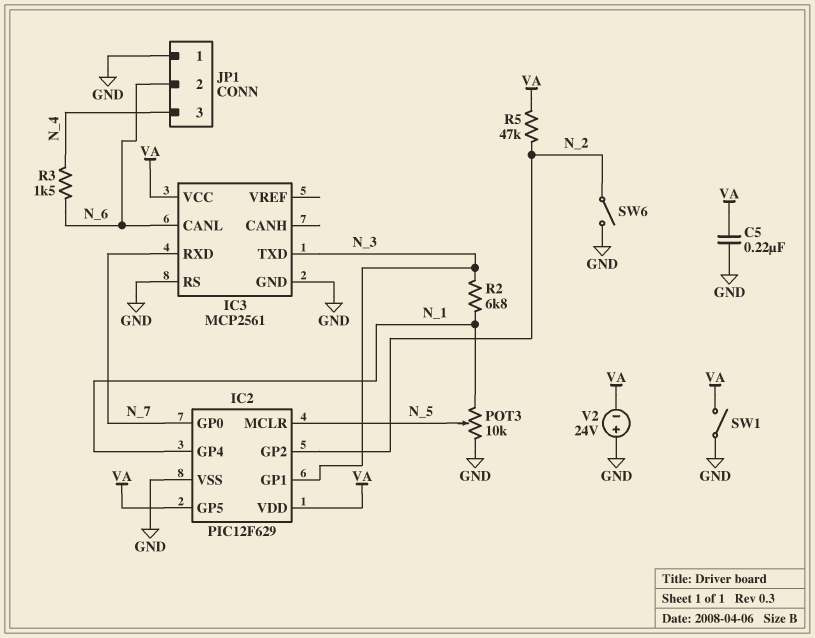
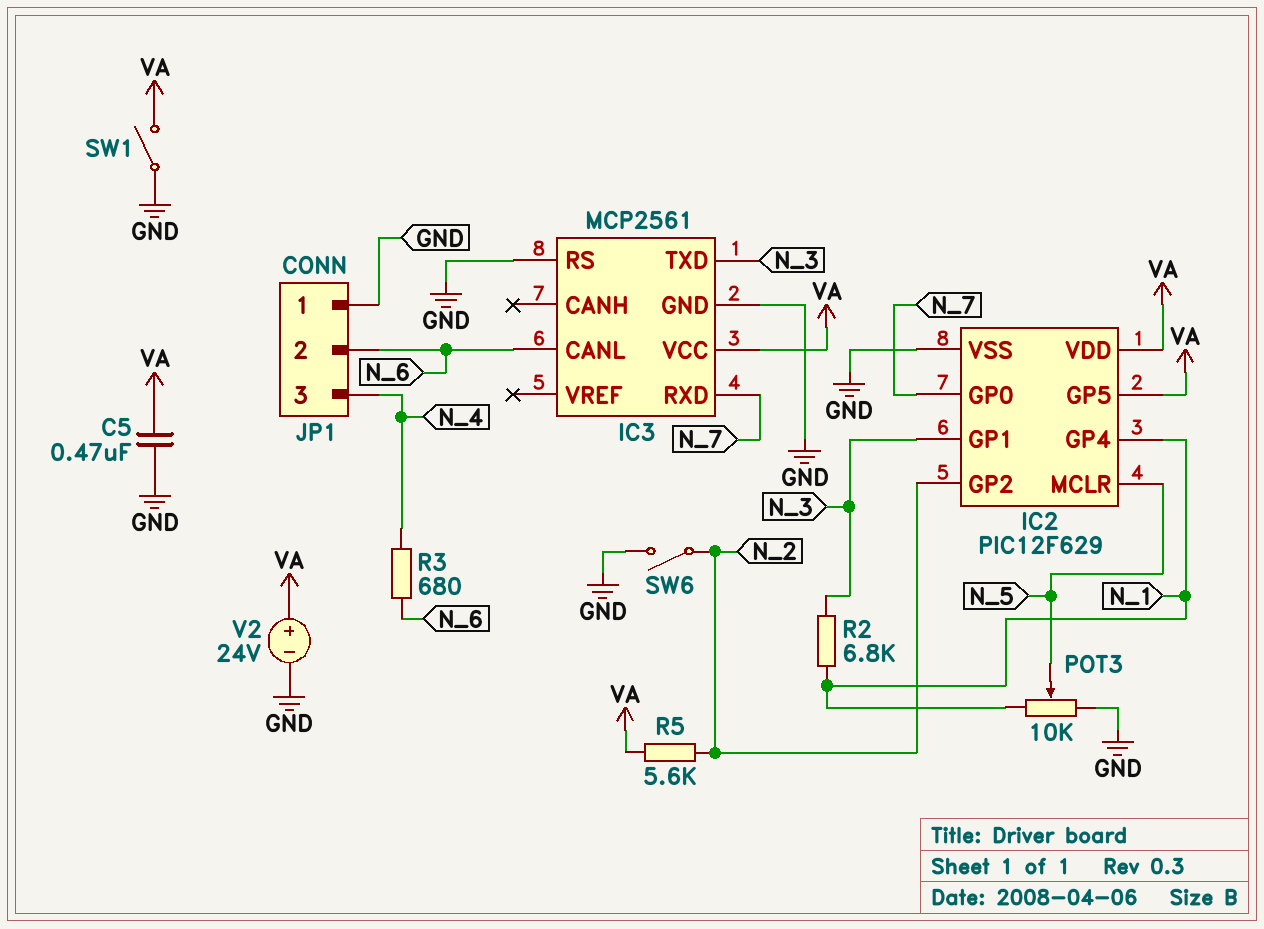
C5: 220nF (GND, VA) -> 470nF (GND, VA)
R3: 1.5k (N_4, N_6) -> 680 (N_4, N_6)
R5: 47k (N_2, VA) -> 5.6k (N_2, VA)
V2: 24V (plus GND, minus VA) -> 24V (plus VA, minus GND)

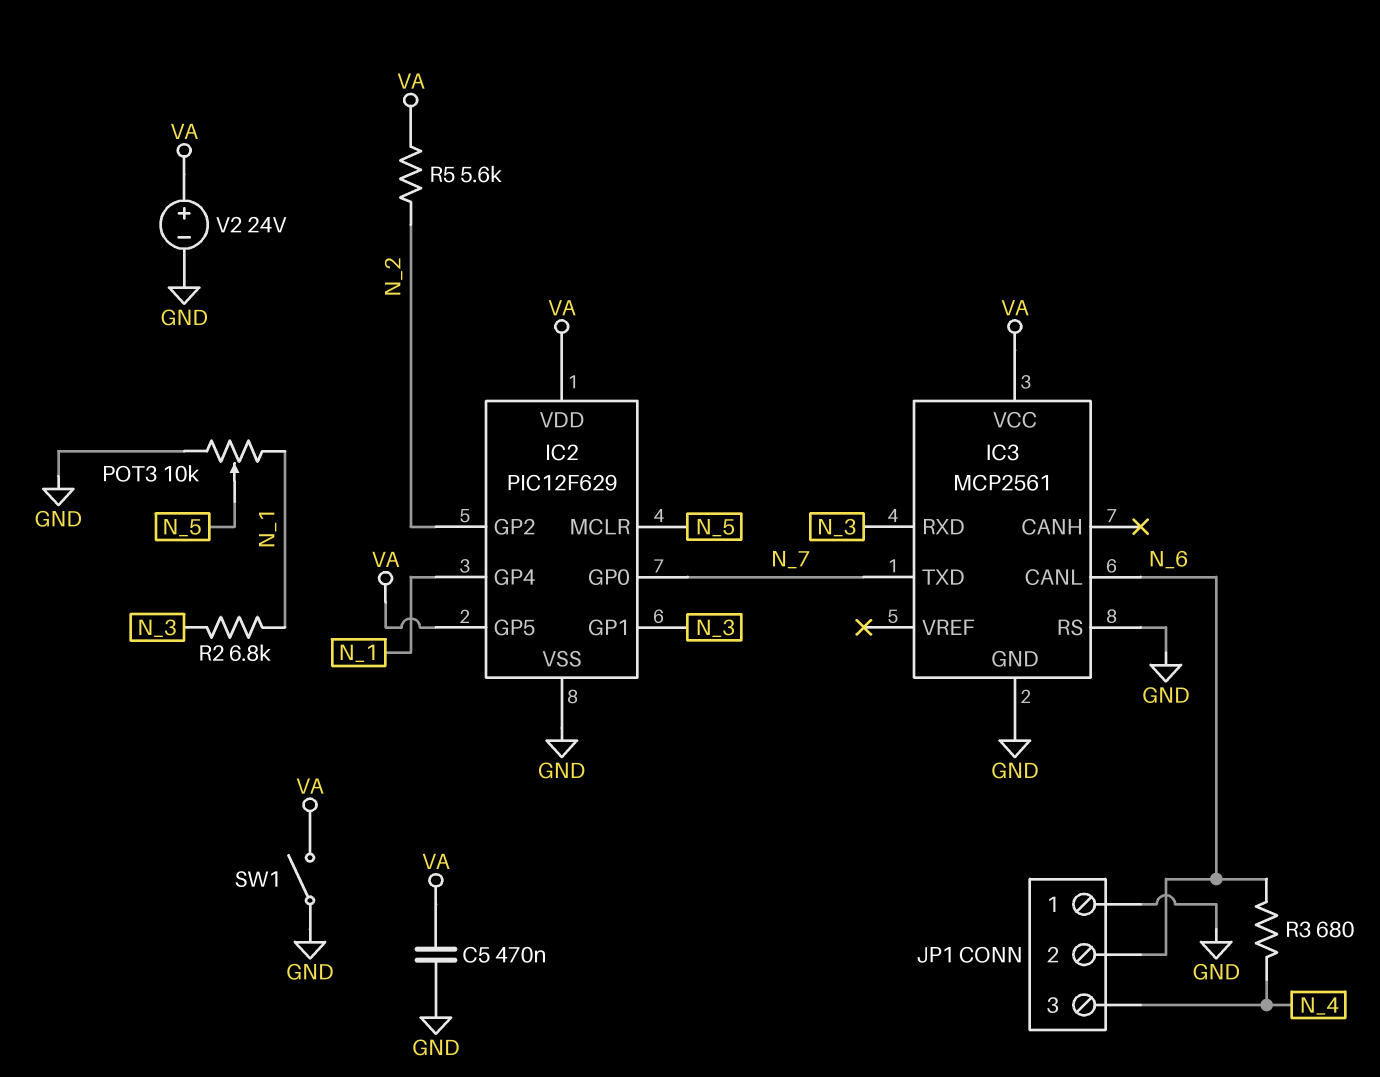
IC3 pin RXD: N_7 -> N_3
IC3 pin TXD: N_3 -> N_7
SW6: switch (GND, N_2) -> none

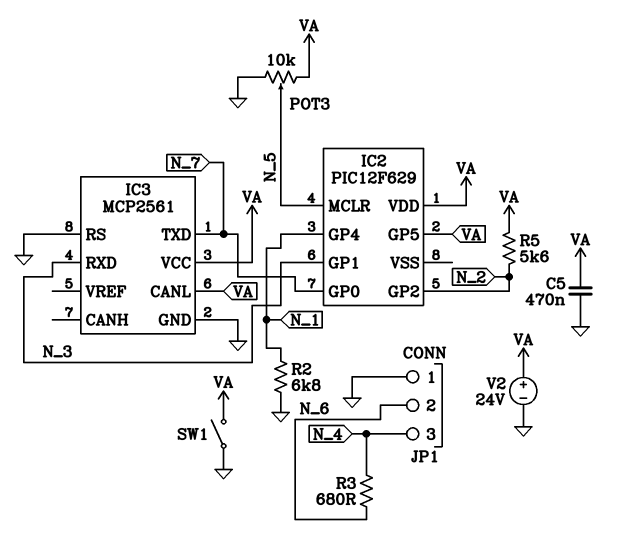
IC2 pin VSS: GND -> none
IC3 pin CANL: N_6 -> VA
POT3: 10k (GND, N_1, wiper N_5) -> 10k (GND, VA, wiper N_5)
R2: 6.8k (N_1, N_3) -> 6.8k (GND, N_1)

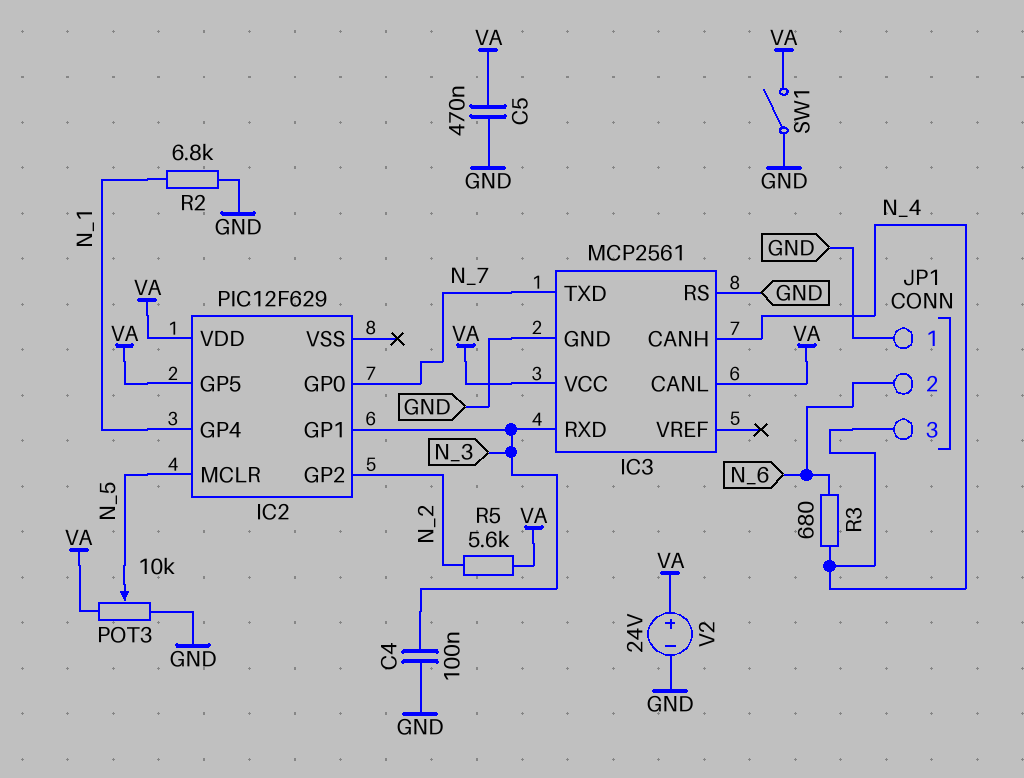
C4: none -> 100nF (GND, N_3)
IC3 pin CANH: none -> N_4

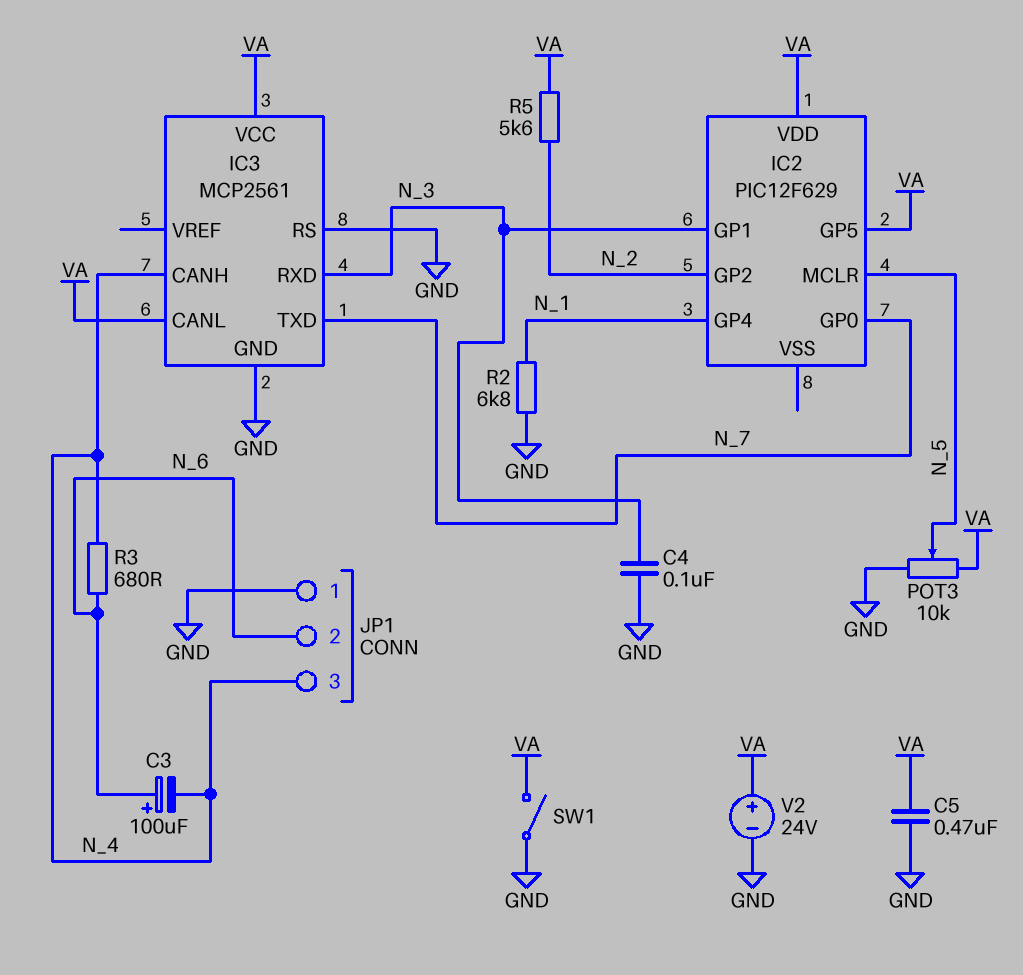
C3: none -> 100uF (plus N_6, minus N_4)

